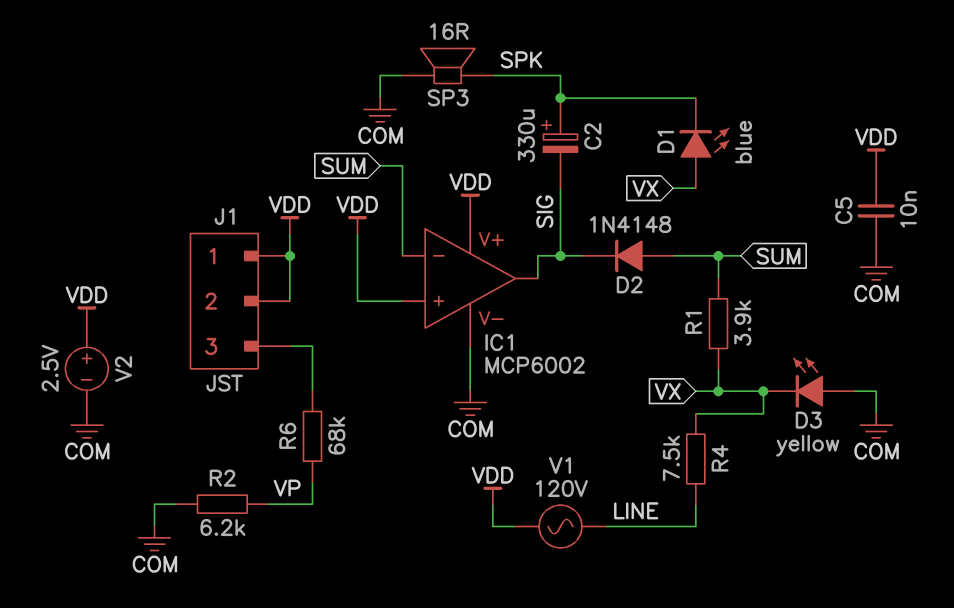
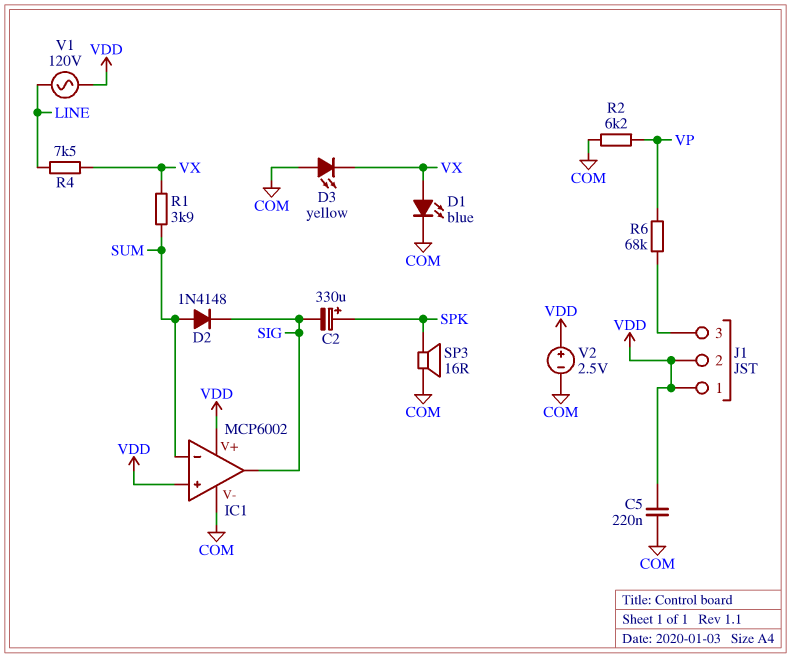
C5: 10nF (COM, VDD) -> 220nF (COM, VDD)
D1: LED blue (A VX, K SPK) -> LED blue (A VX, K COM)

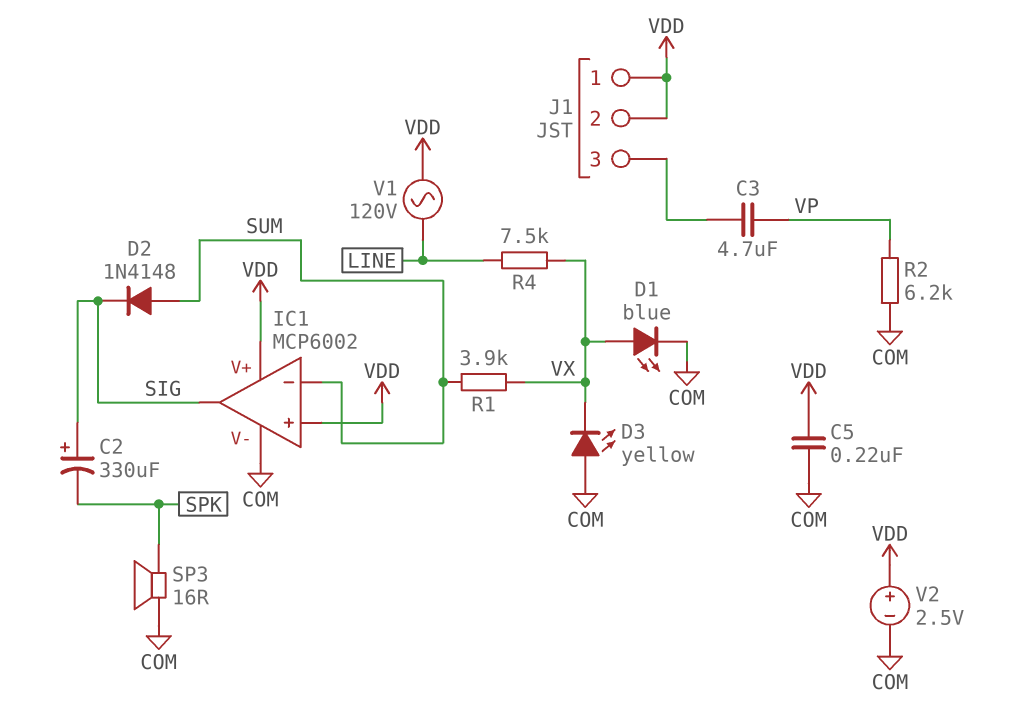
C2: 330uF (plus SPK, minus SIG) -> 330uF (plus SIG, minus SPK)
C3: none -> 4.7uF (J1/3, VP)
R6: 68k (J1/3, VP) -> none

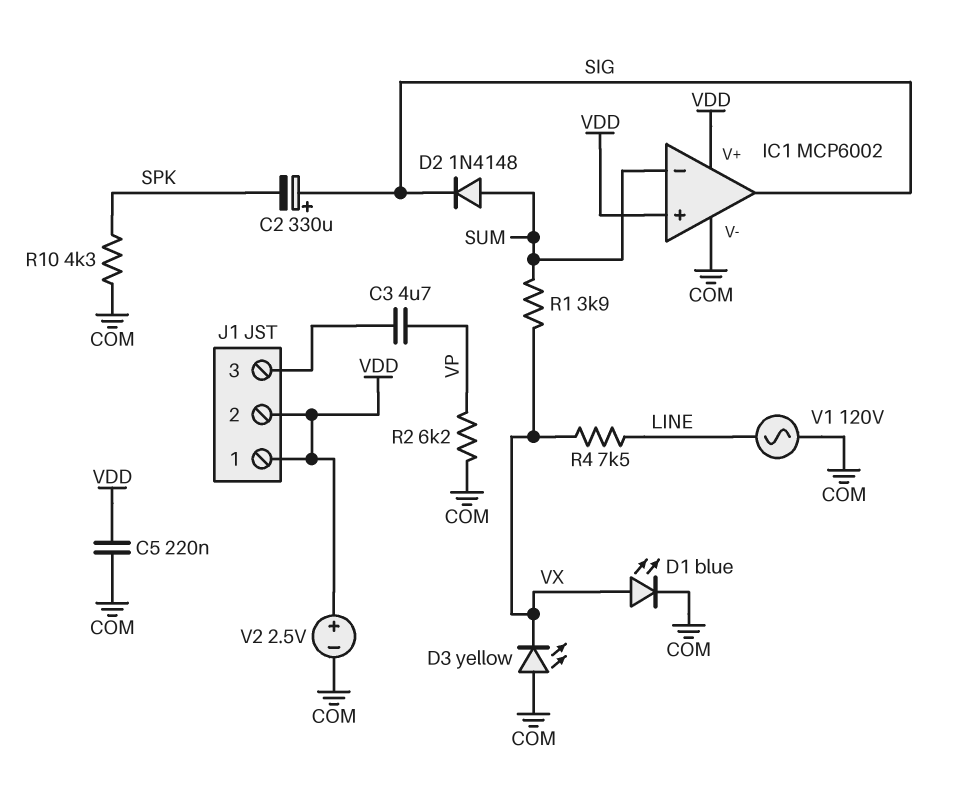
R10: none -> 4.3k (COM, SPK)
SP3: speaker 16R (COM, SPK) -> none
V1: AC 120V (LINE, VDD) -> AC 120V (COM, LINE)

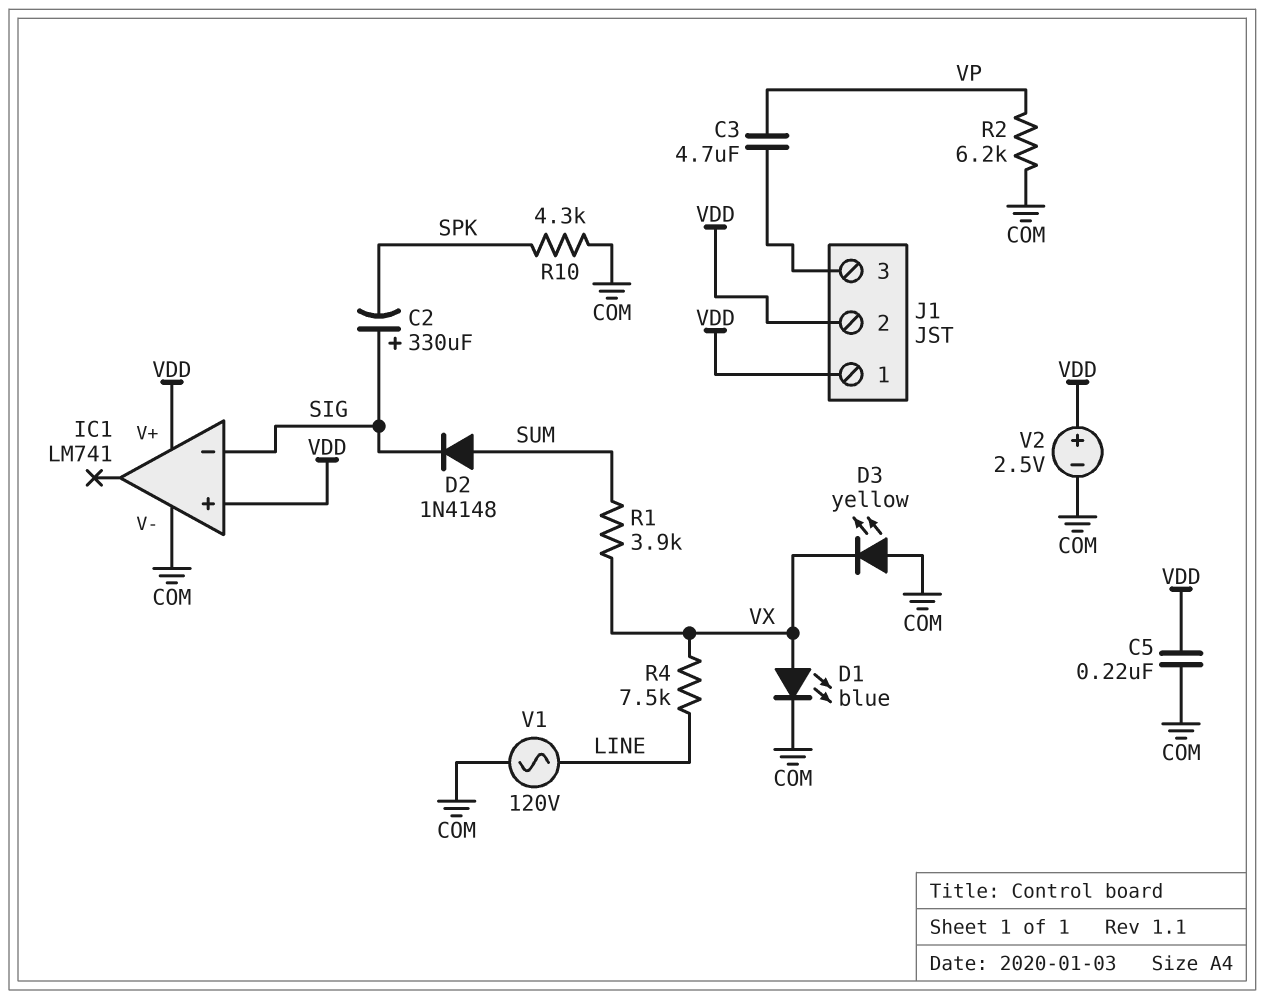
IC1: MCP6002 -> LM741
IC1 pin in-: SUM -> SIG
IC1 pin out: SIG -> none

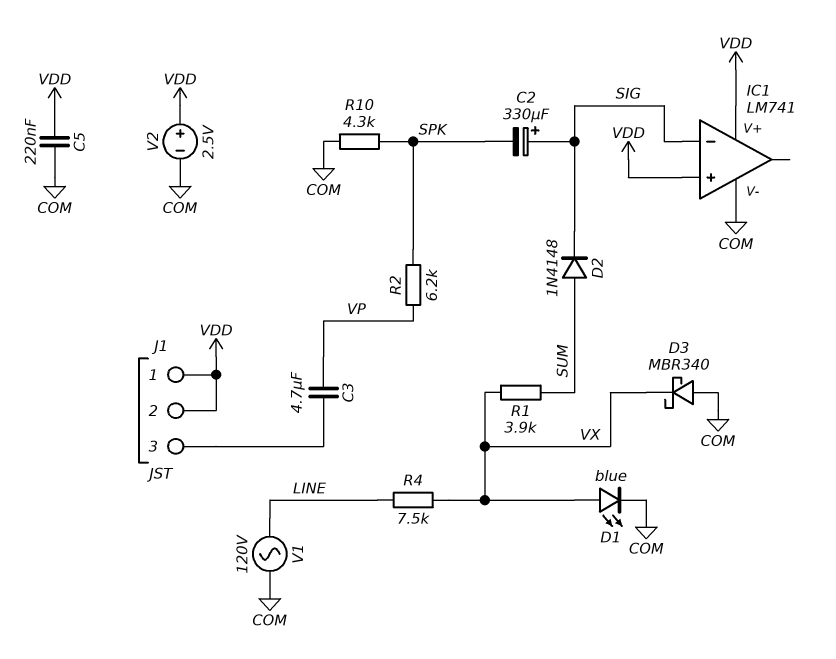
D3: LED yellow (A COM, K VX) -> schottky MBR340 (A COM, K VX)
R2: 6.2k (COM, VP) -> 6.2k (SPK, VP)

